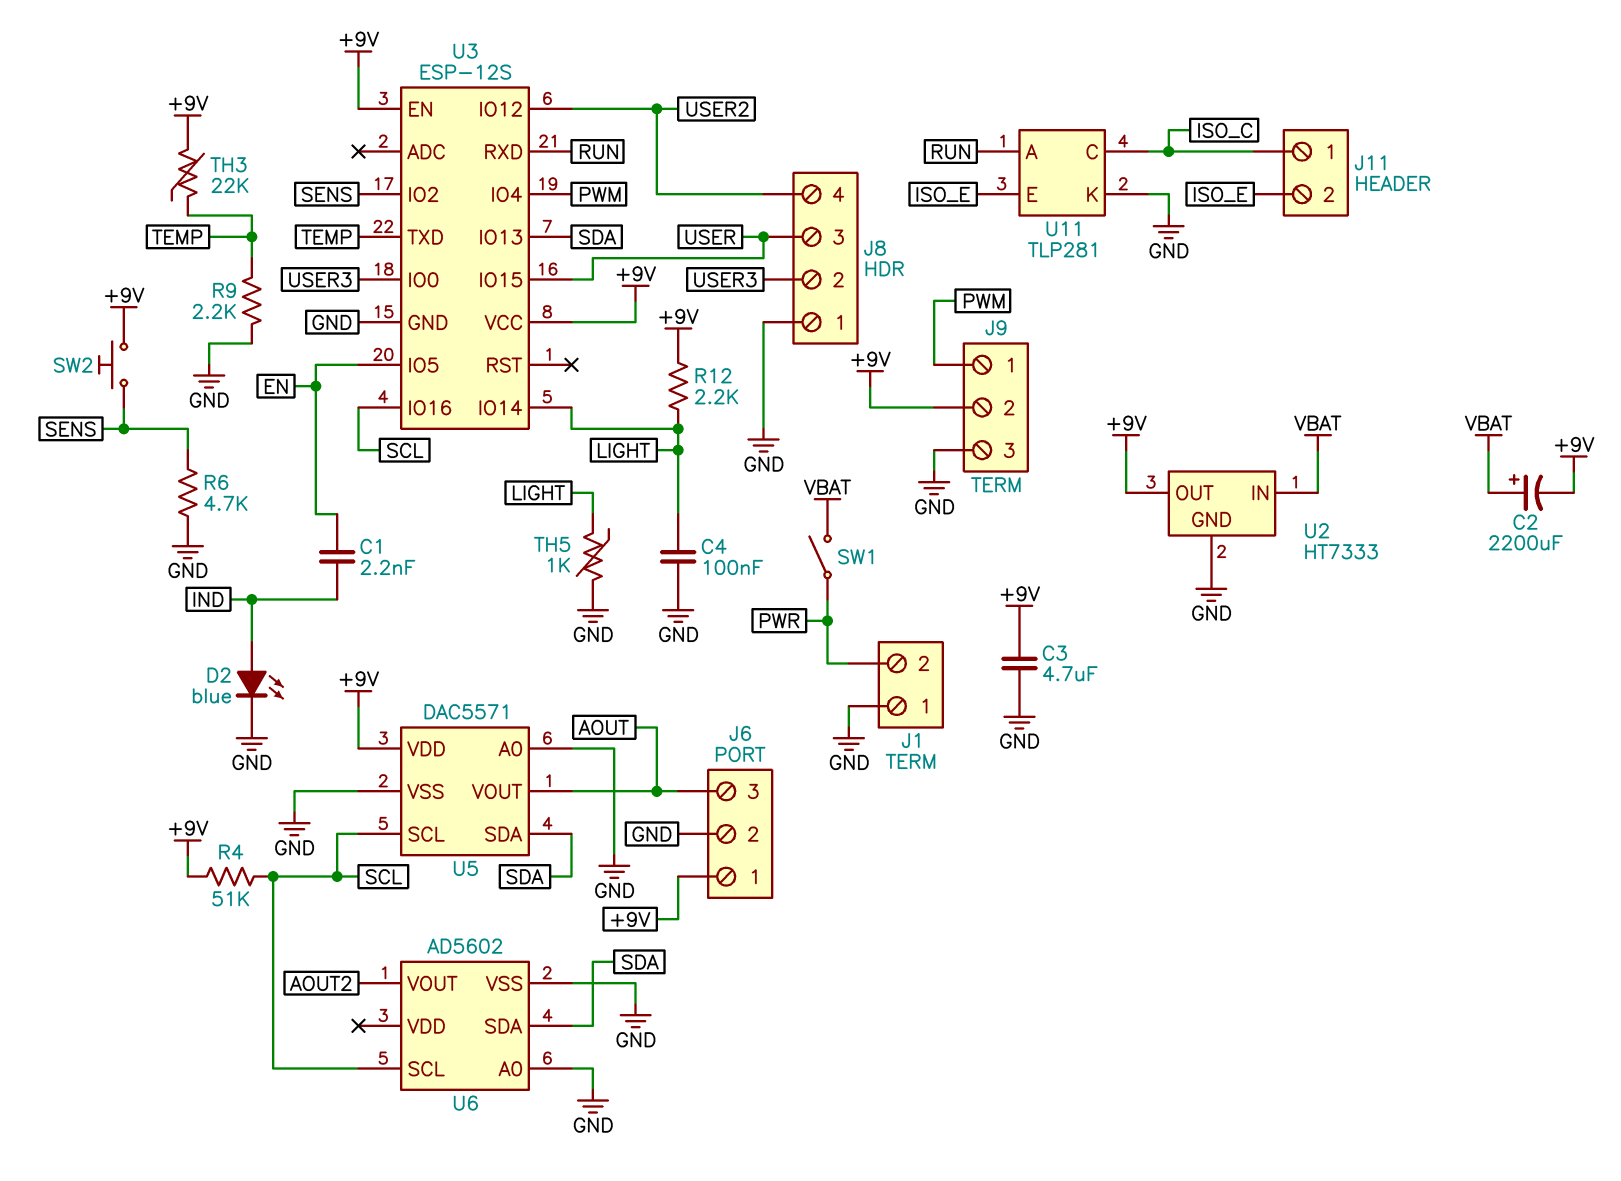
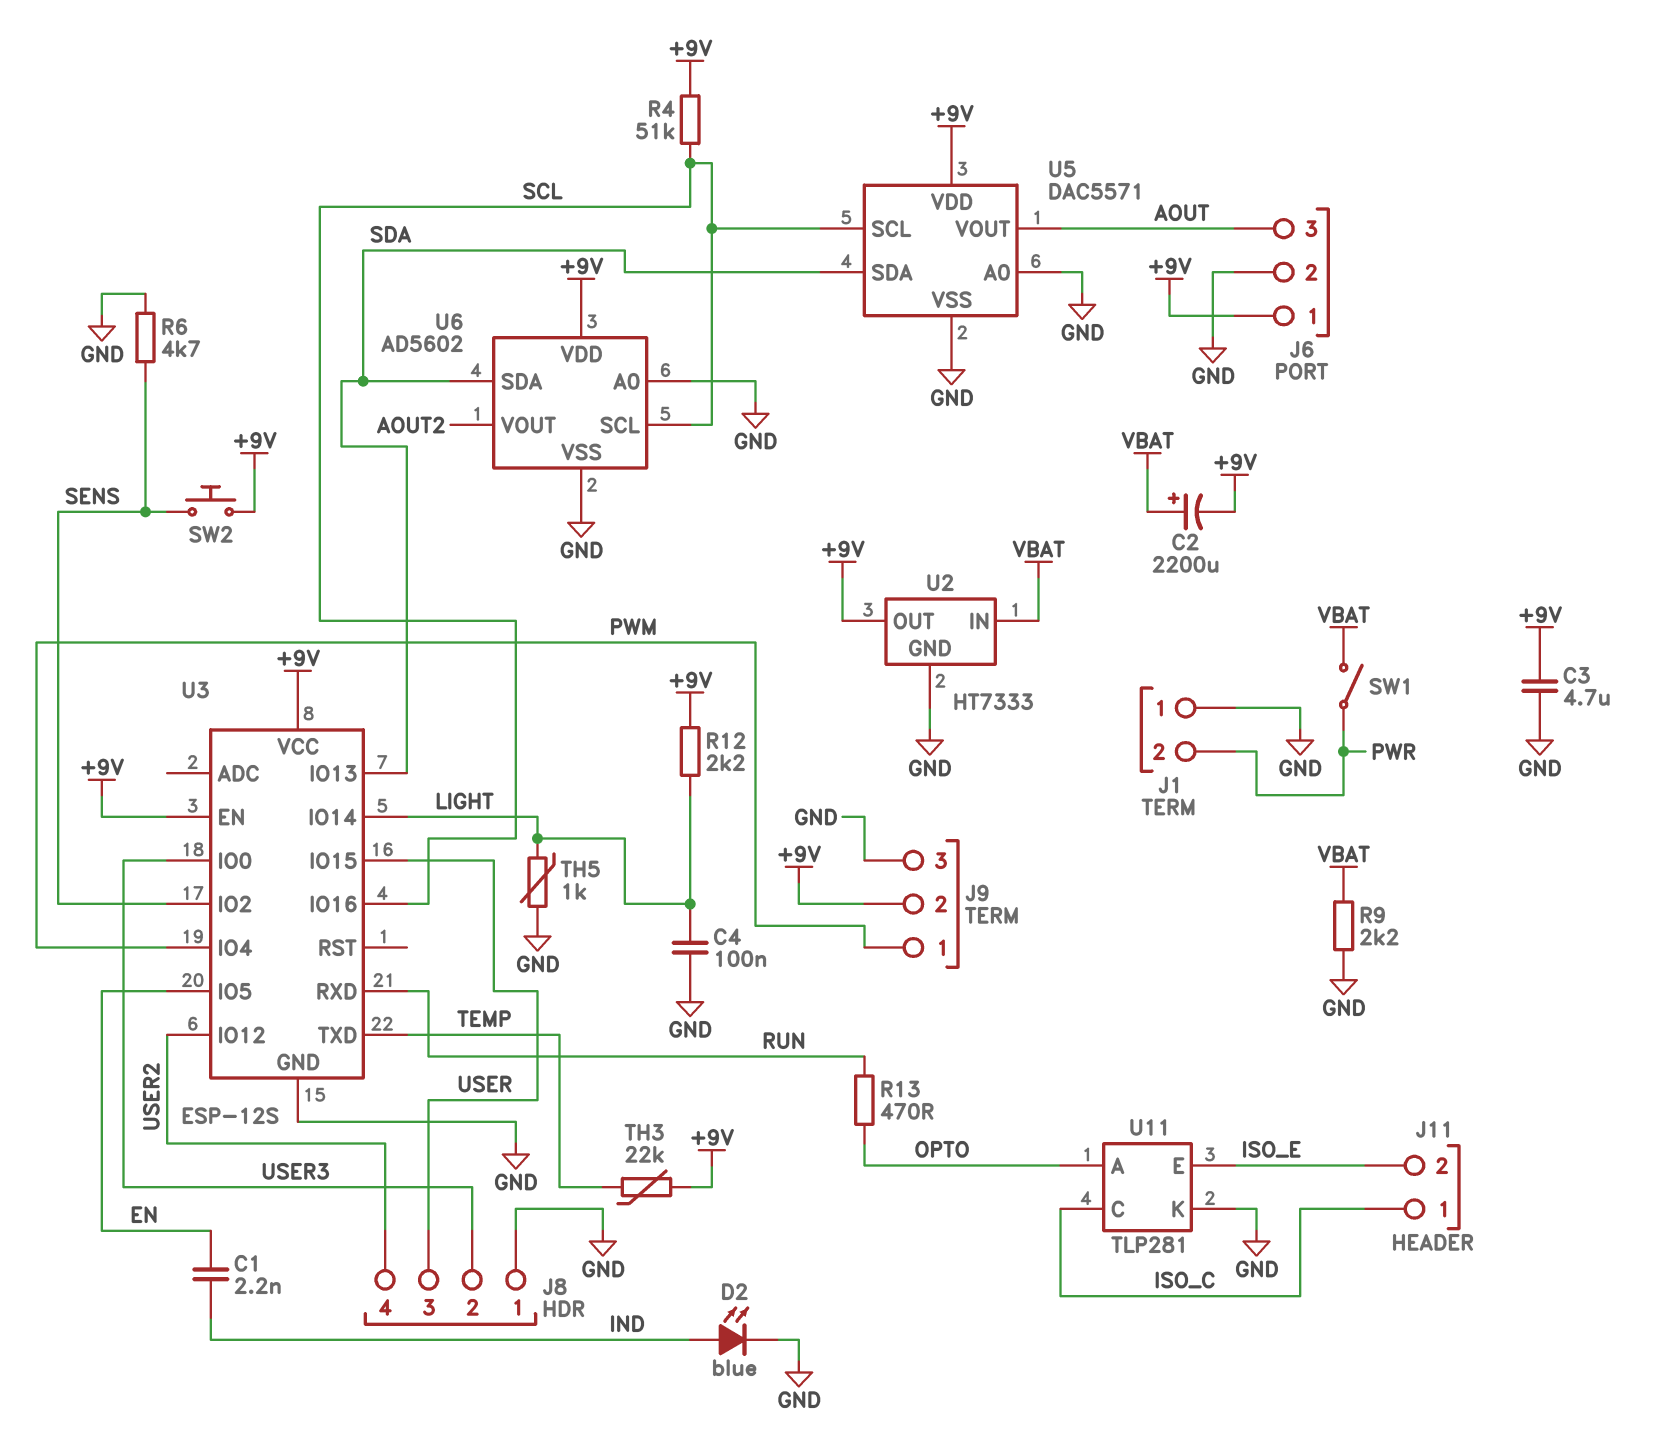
R9: 2.2k (GND, TEMP) -> 2.2k (GND, VBAT)
R13: none -> 470 (OPTO, RUN)
U6 pin VDD: none -> +9V
U11 pin A: RUN -> OPTO

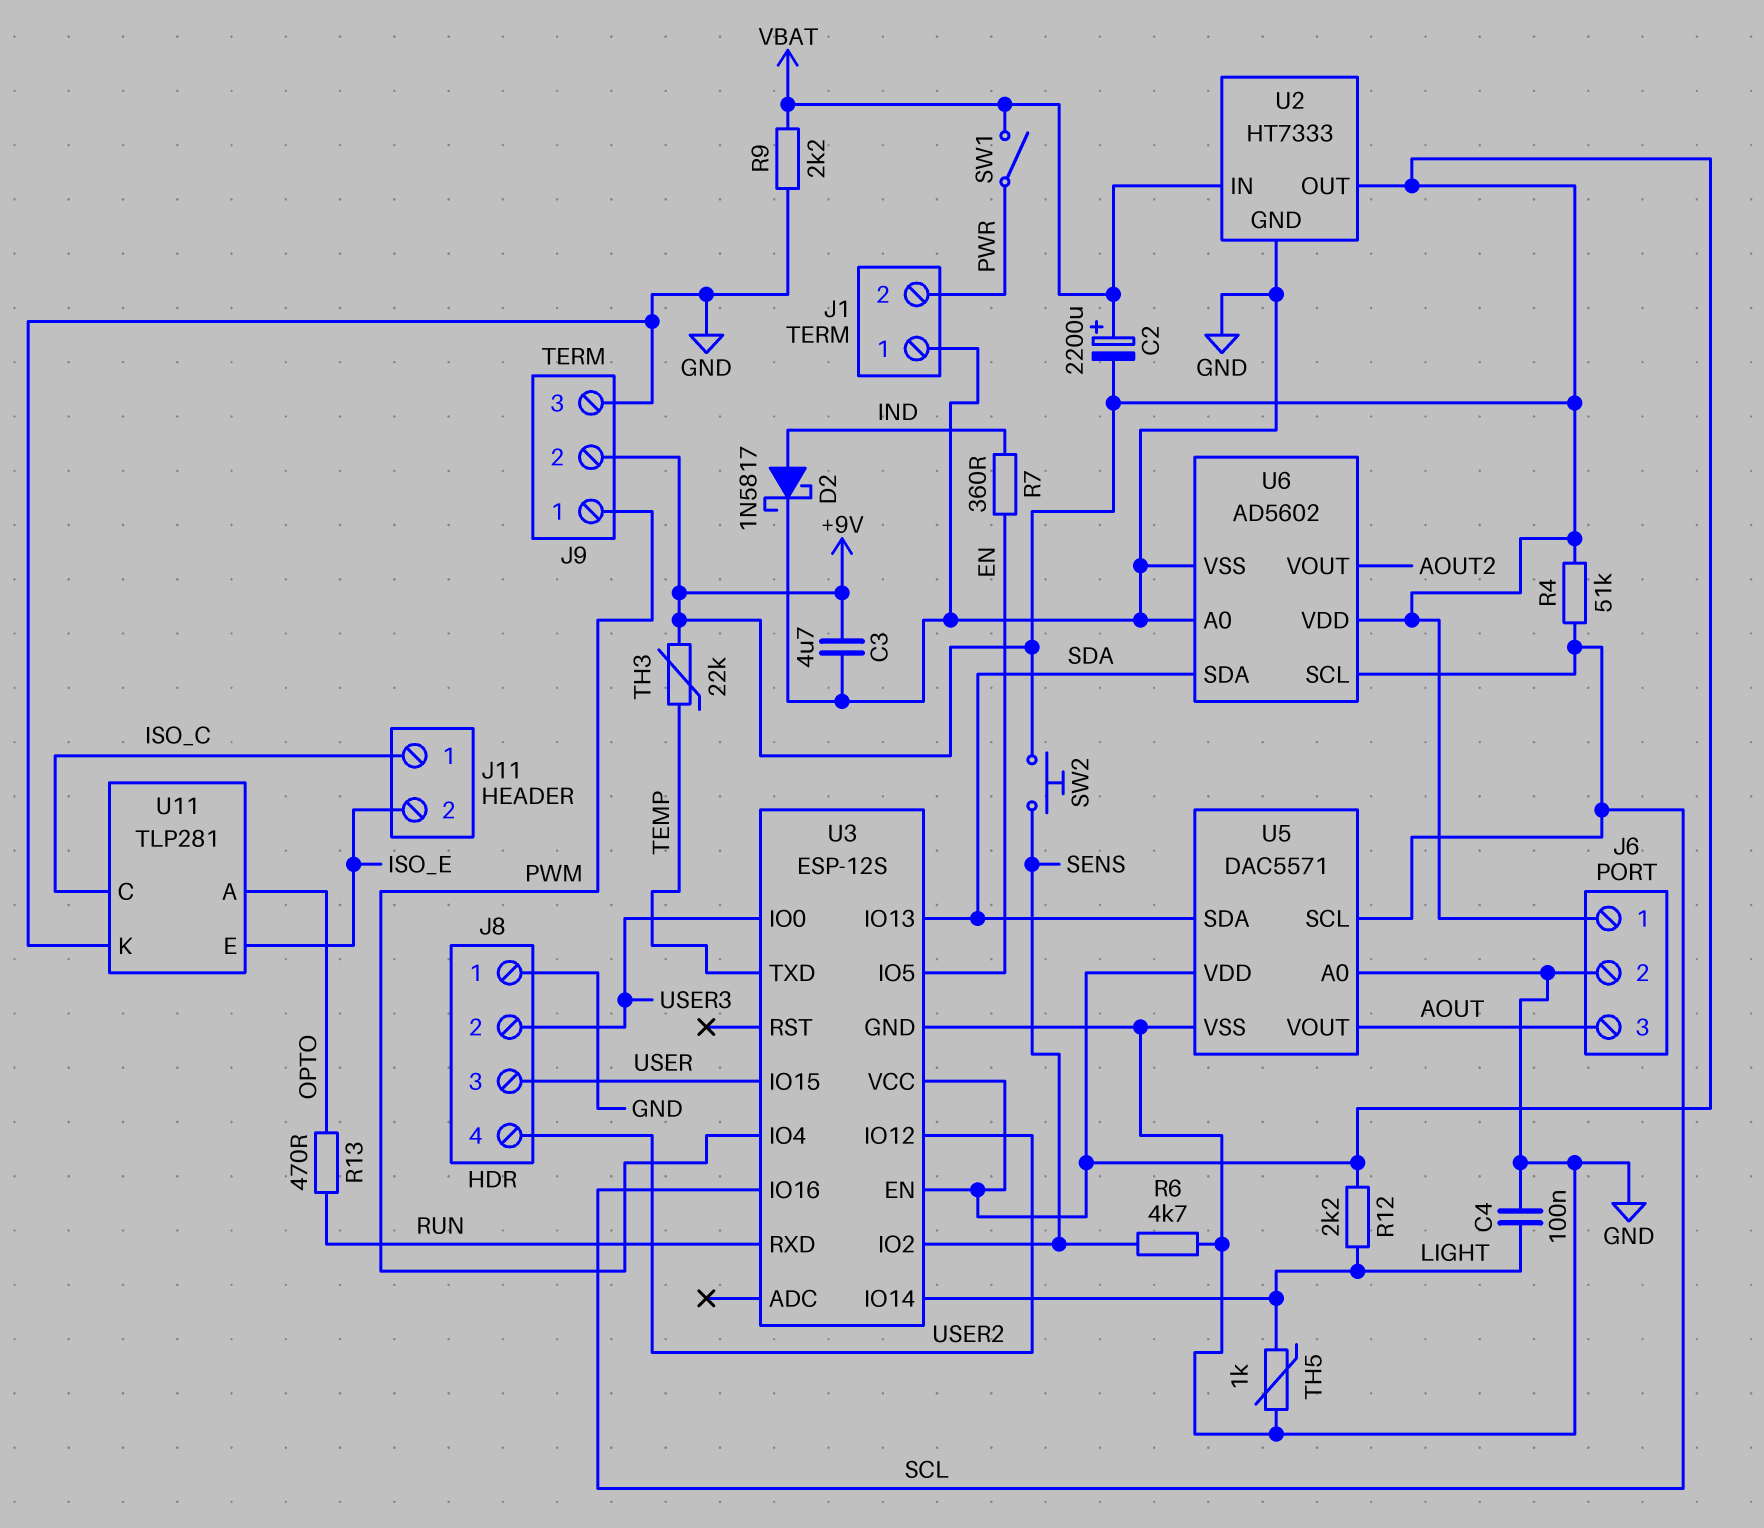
C1: 2.2nF (EN, IND) -> none
D2: LED blue (A IND, K GND) -> schottky 1N5817 (A IND, K GND)
R7: none -> 360 (EN, IND)

